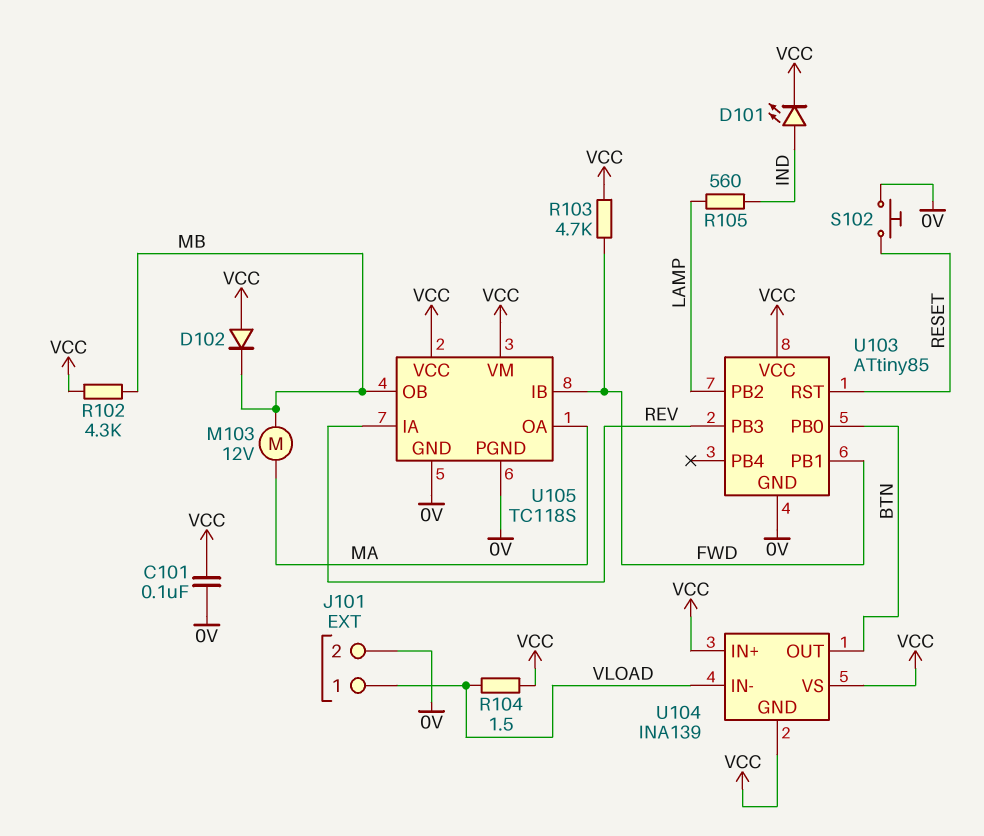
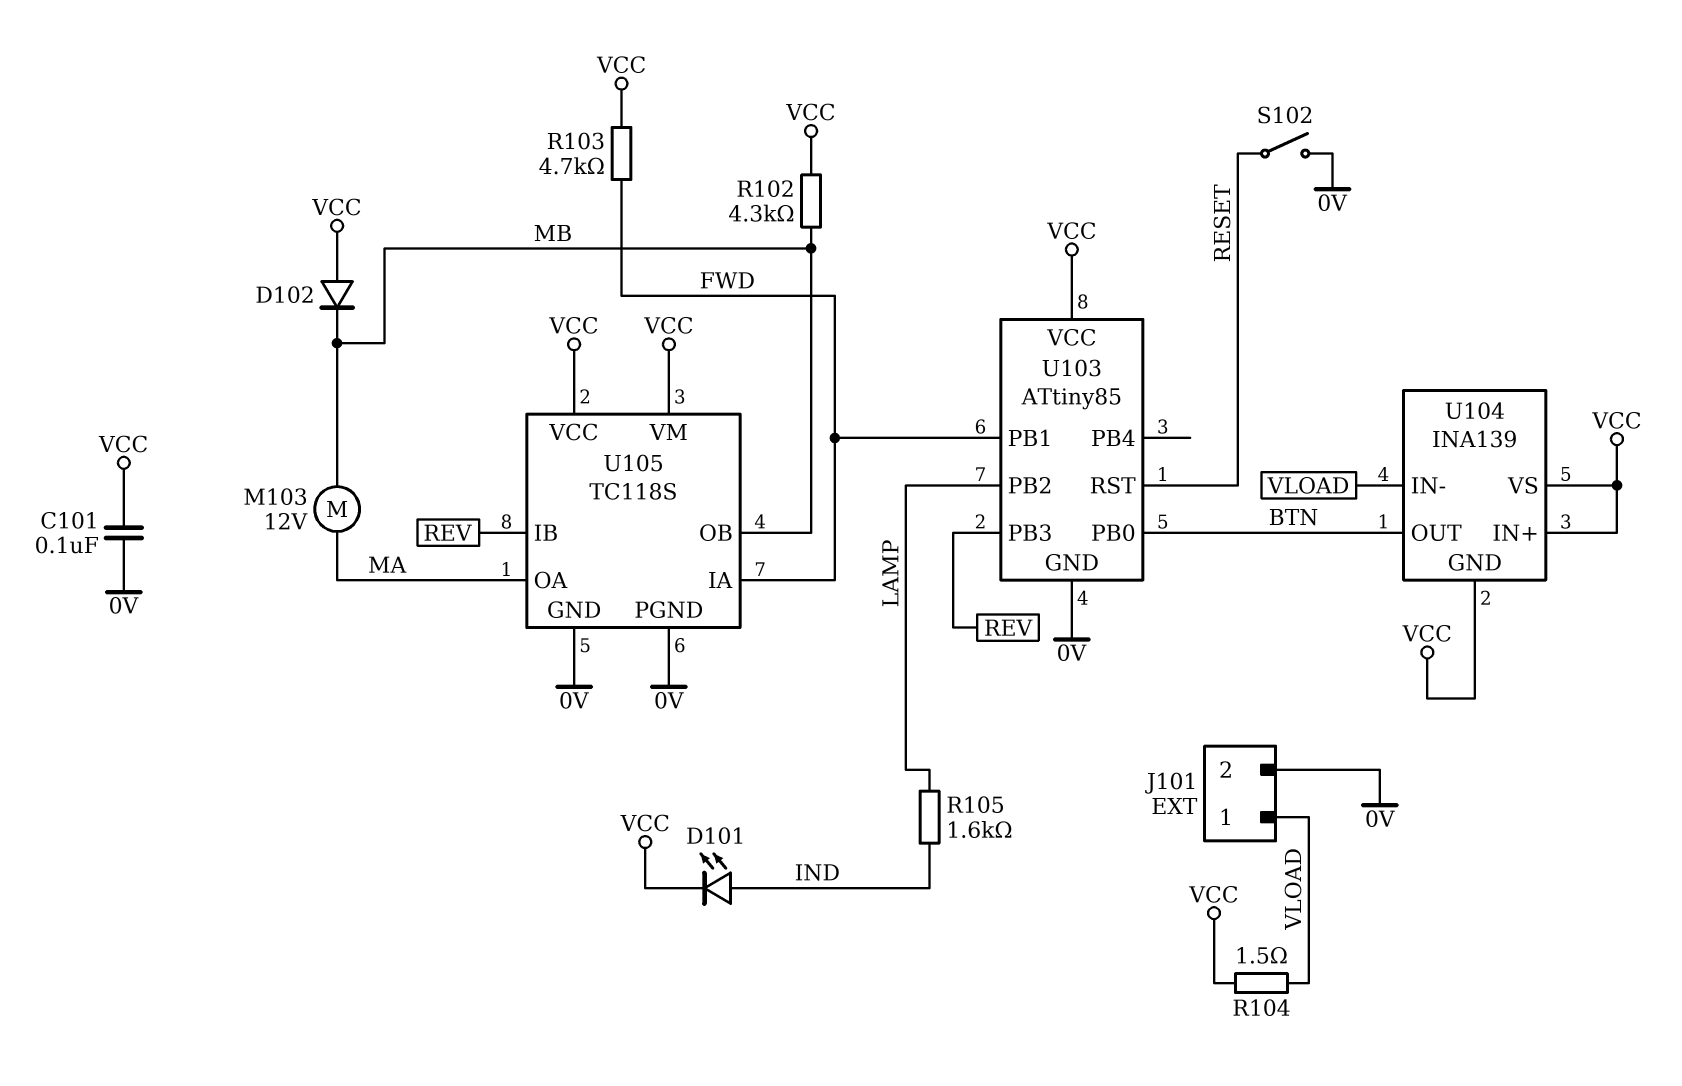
R105: 560 (IND, LAMP) -> 1.6k (IND, LAMP)
S102: button (0V, RESET) -> switch (0V, RESET)
U105 pin IA: REV -> FWD
U105 pin IB: FWD -> REV

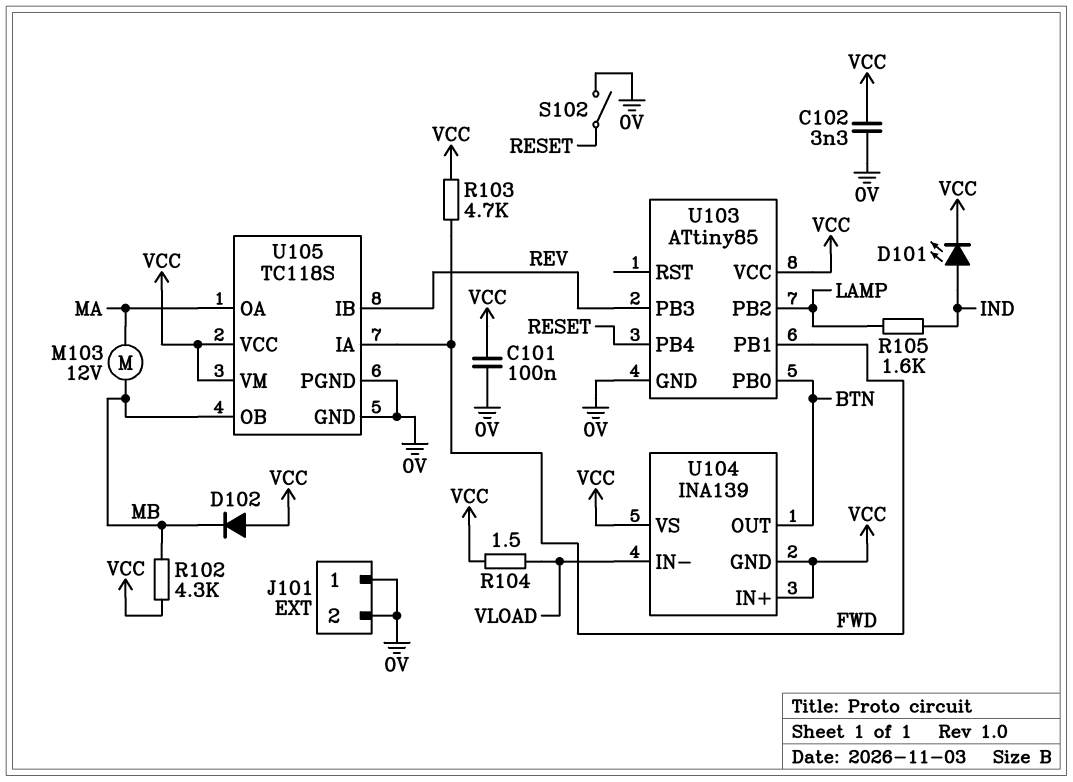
C102: none -> 3.3nF (0V, VCC)
J101 pin 1: VLOAD -> 0V
U103 pin PB4: none -> RESET
U103 pin RST: RESET -> none

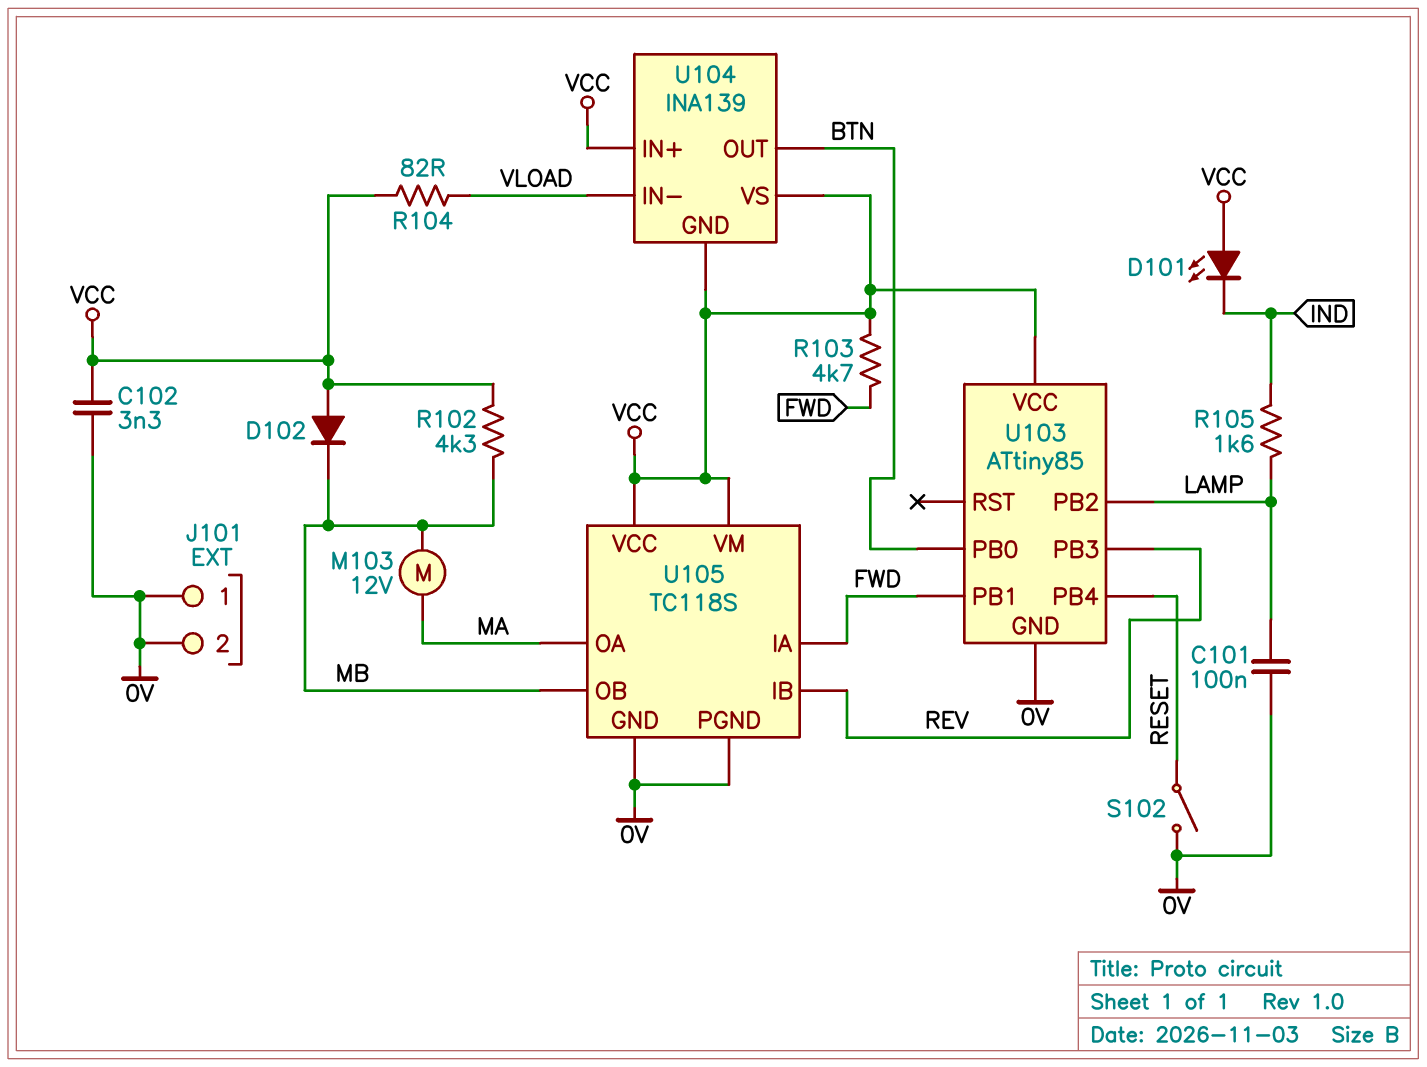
C101: 100nF (0V, VCC) -> 100nF (0V, LAMP)
D101: LED (A IND, K VCC) -> LED (A VCC, K IND)
R104: 1.5 (VCC, VLOAD) -> 82 (VCC, VLOAD)

